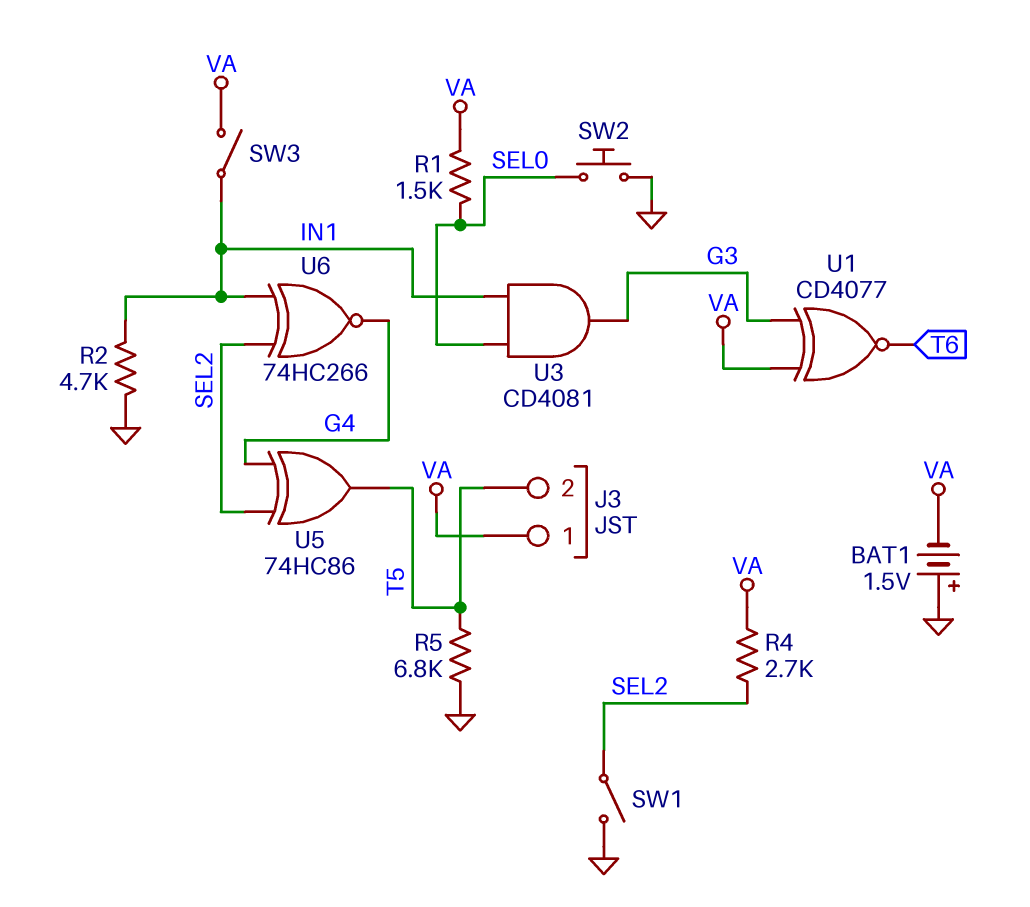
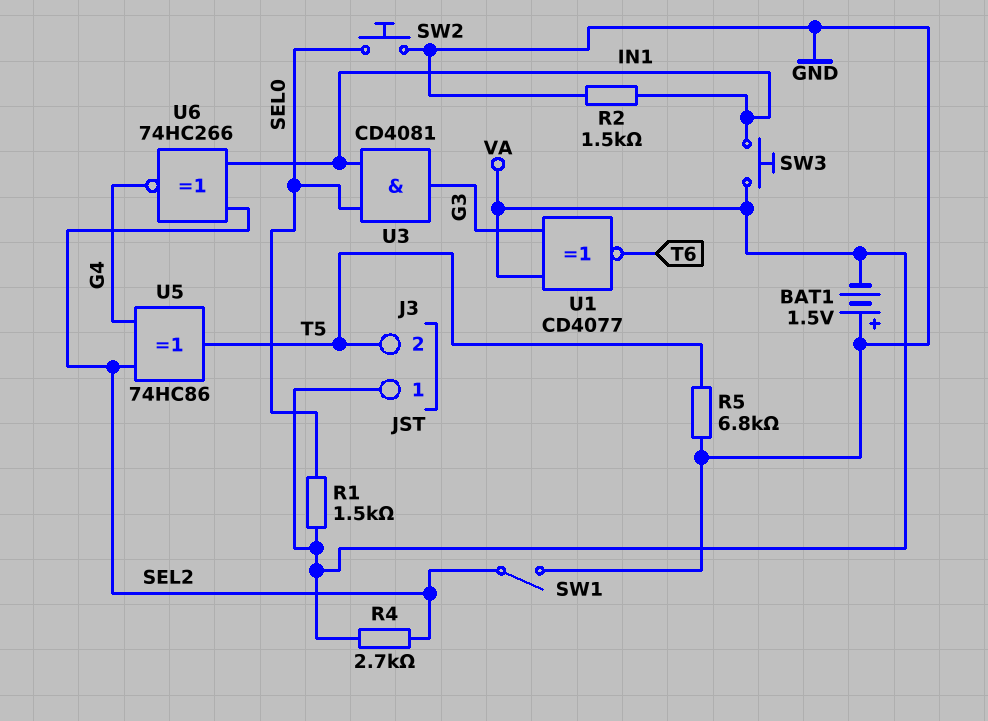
R2: 4.7k (GND, IN1) -> 1.5k (GND, IN1)
SW3: switch (IN1, VA) -> button (IN1, VA)

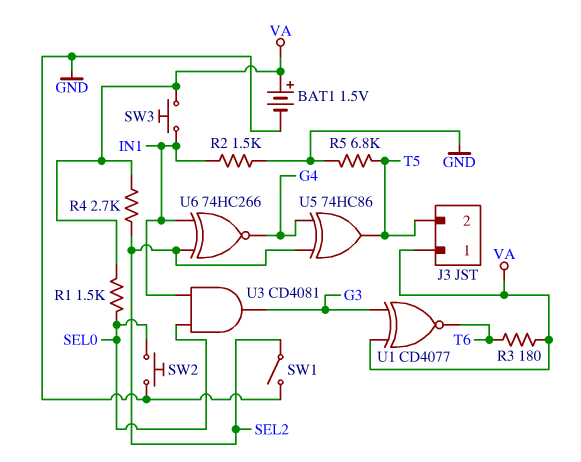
BAT1: 1.5V (plus GND, minus VA) -> 1.5V (plus VA, minus GND)
R3: none -> 180 (T6, VA)

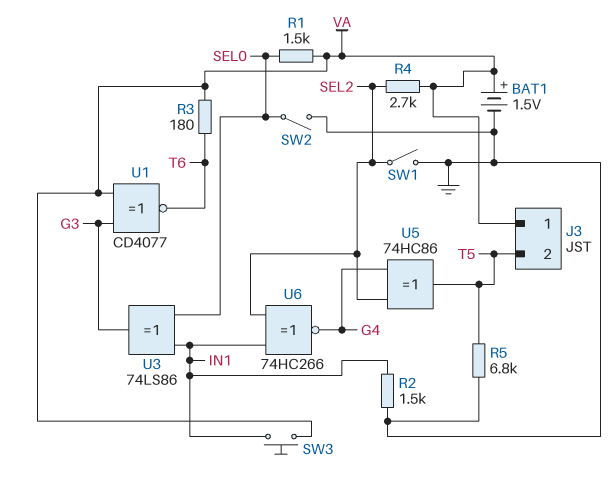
SW2: button (GND, SEL0) -> switch (GND, SEL0)
U3: AND CD4081 (in IN1, in SEL0, out G3) -> XOR 74LS86 (in IN1, in SEL0, out G3)

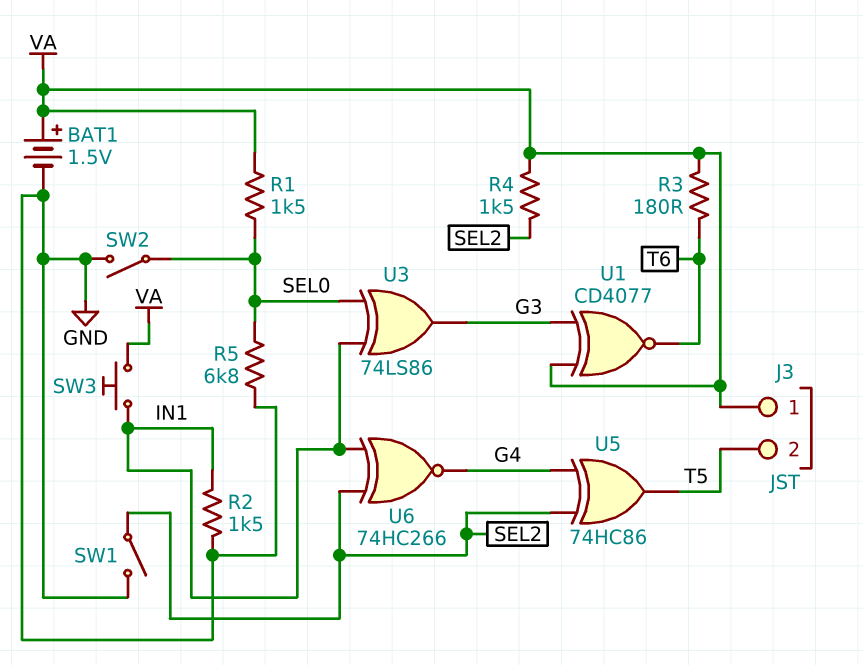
R4: 2.7k (SEL2, VA) -> 1.5k (SEL2, VA)
R5: 6.8k (GND, T5) -> 6.8k (GND, SEL0)

